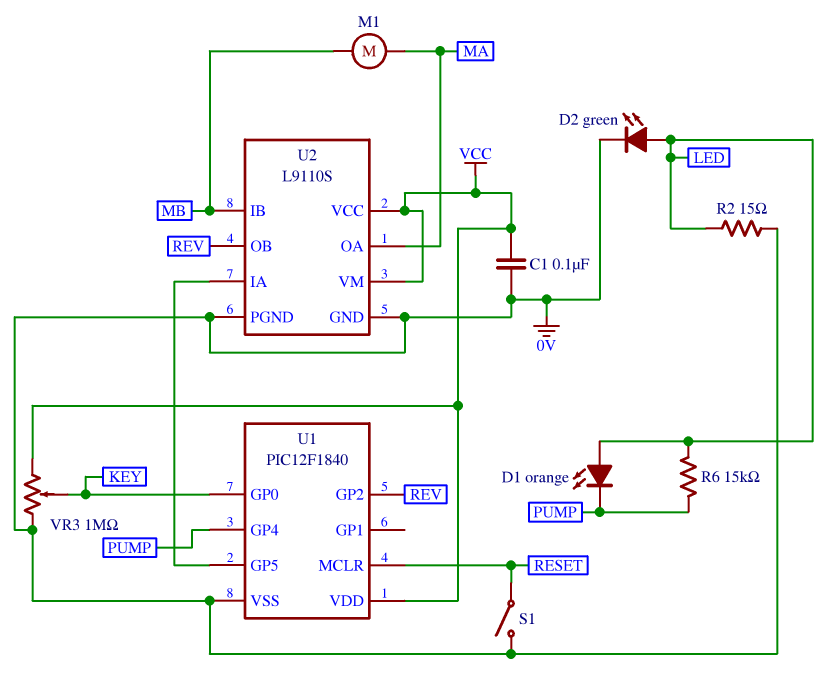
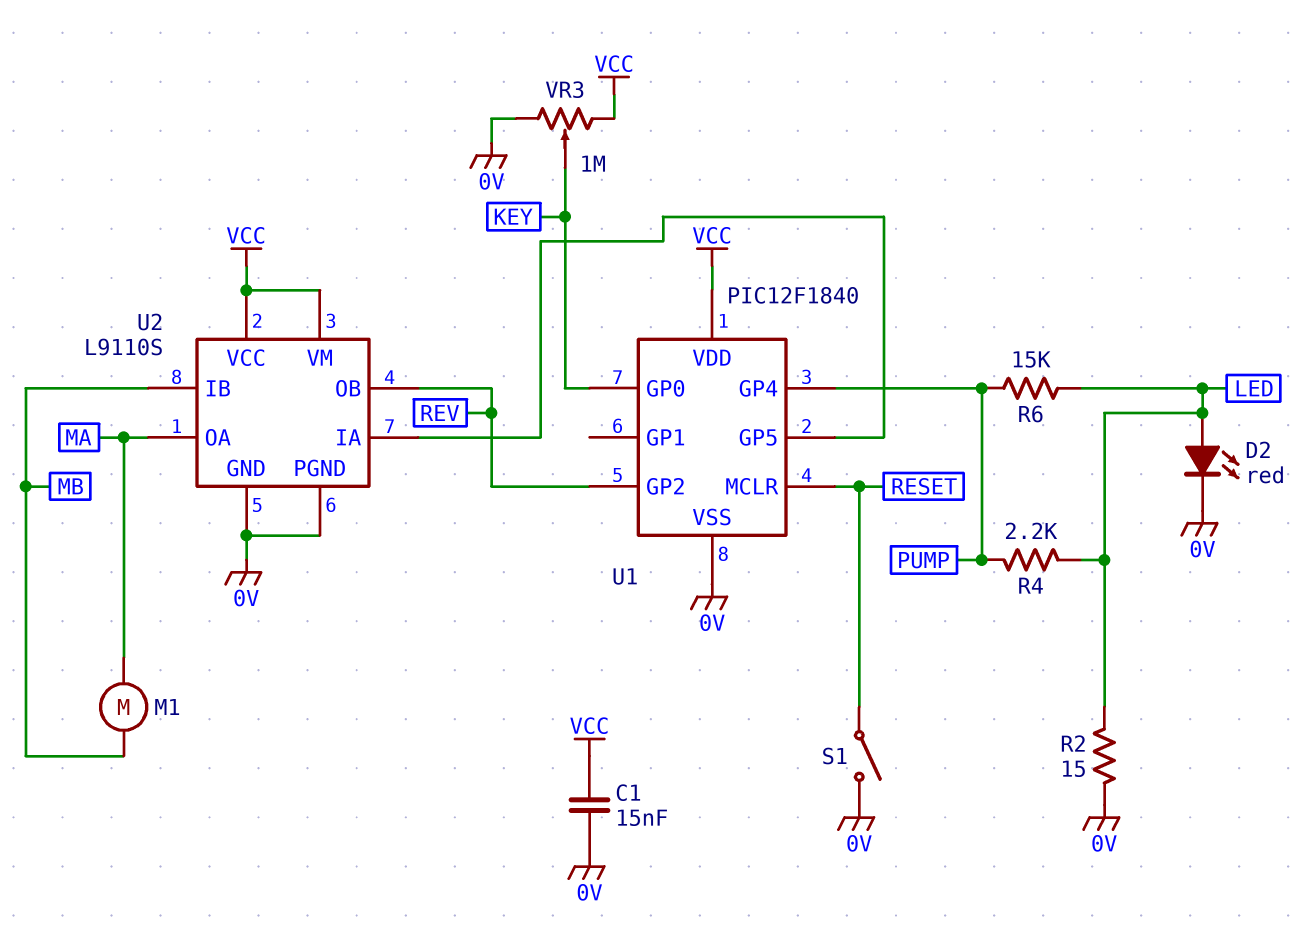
C1: 100nF (0V, VCC) -> 15nF (0V, VCC)
D1: LED orange (A LED, K PUMP) -> none
D2: LED green (A LED, K 0V) -> LED red (A LED, K 0V)
R4: none -> 2.2k (LED, PUMP)

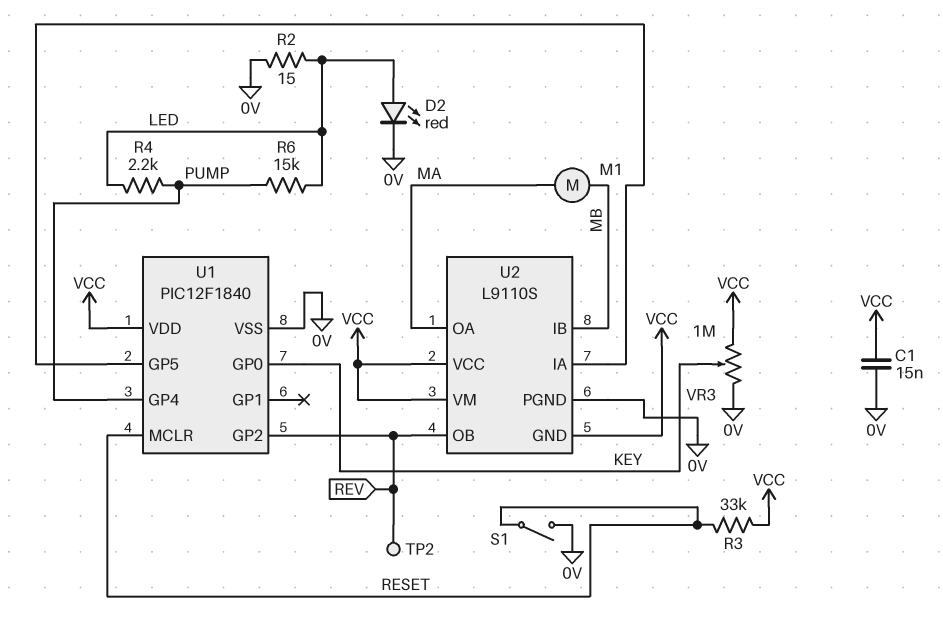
R3: none -> 33k (RESET, VCC)
TP2: none -> test point (REV)
U2 pin GND: 0V -> VCC

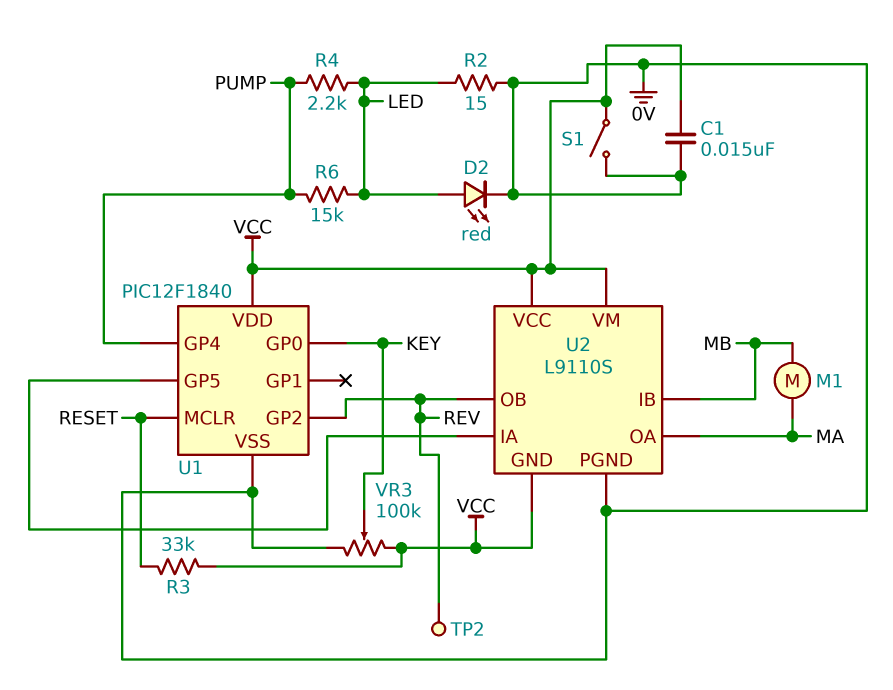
S1: switch (0V, RESET) -> switch (0V, VCC)
VR3: 1M (0V, VCC, wiper KEY) -> 100k (0V, VCC, wiper KEY)

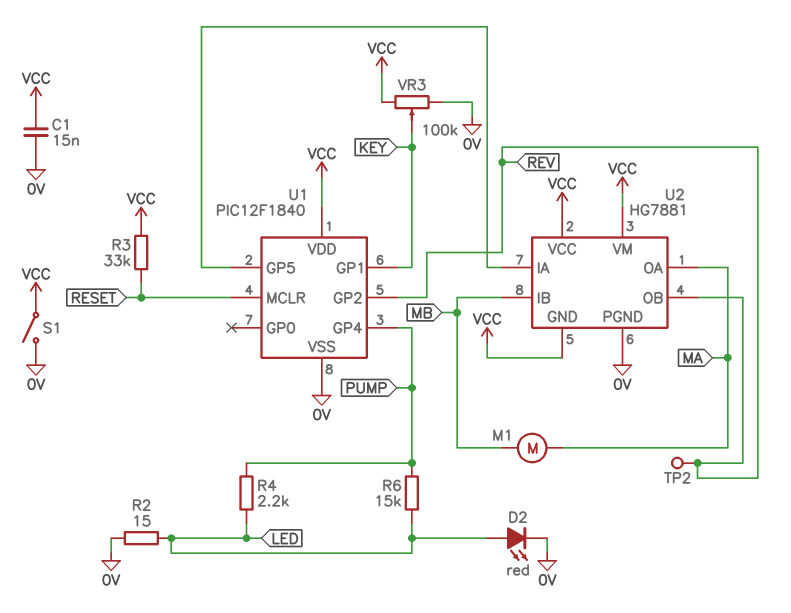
U1 pin GP0: KEY -> none
U1 pin GP1: none -> KEY
U2: L9110S -> HG7881

